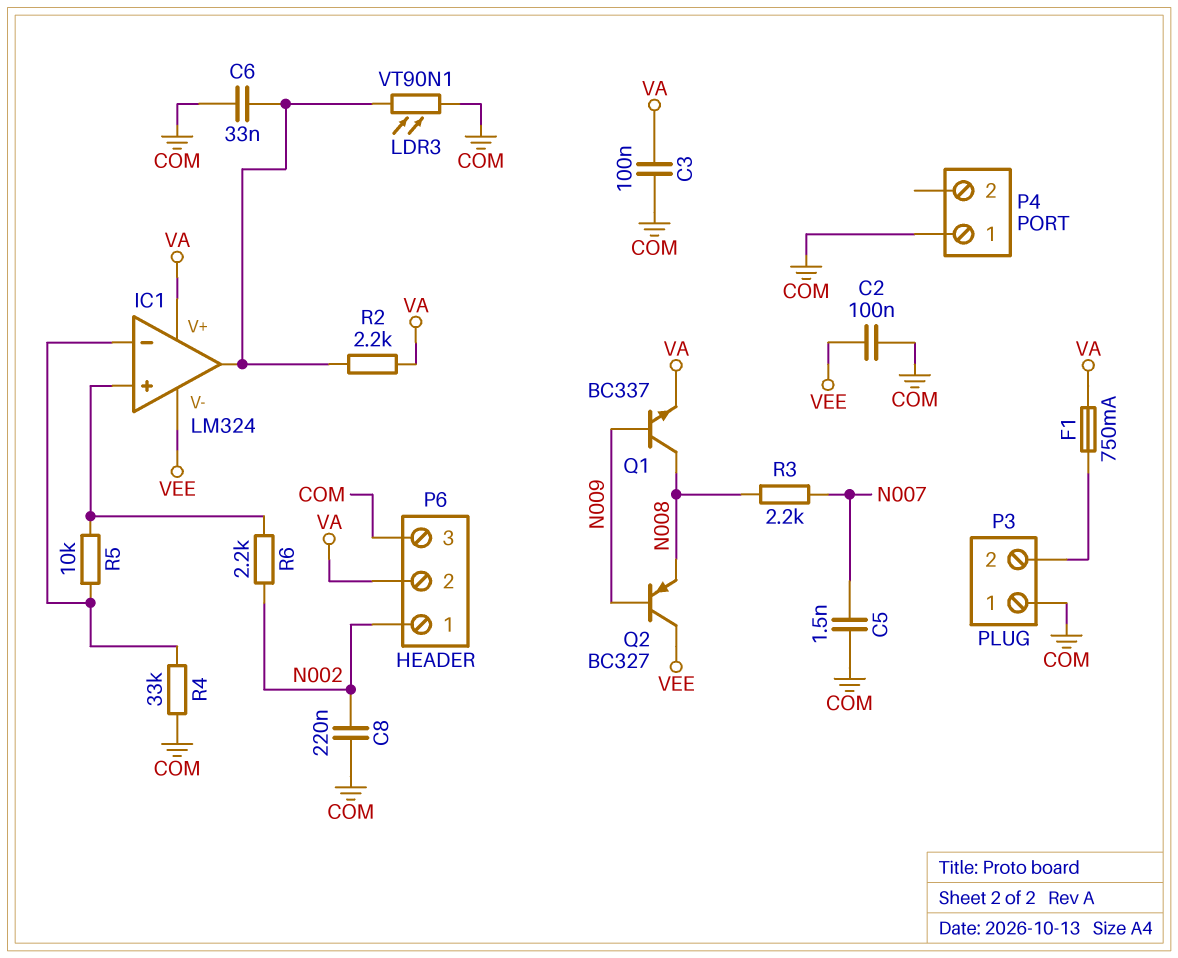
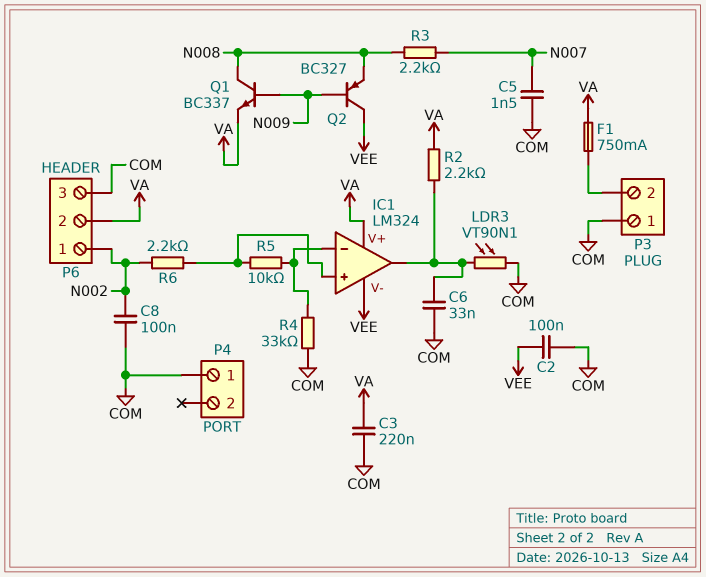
C3: 100nF (COM, VA) -> 220nF (COM, VA)
C8: 220nF (COM, N002) -> 100nF (COM, N002)

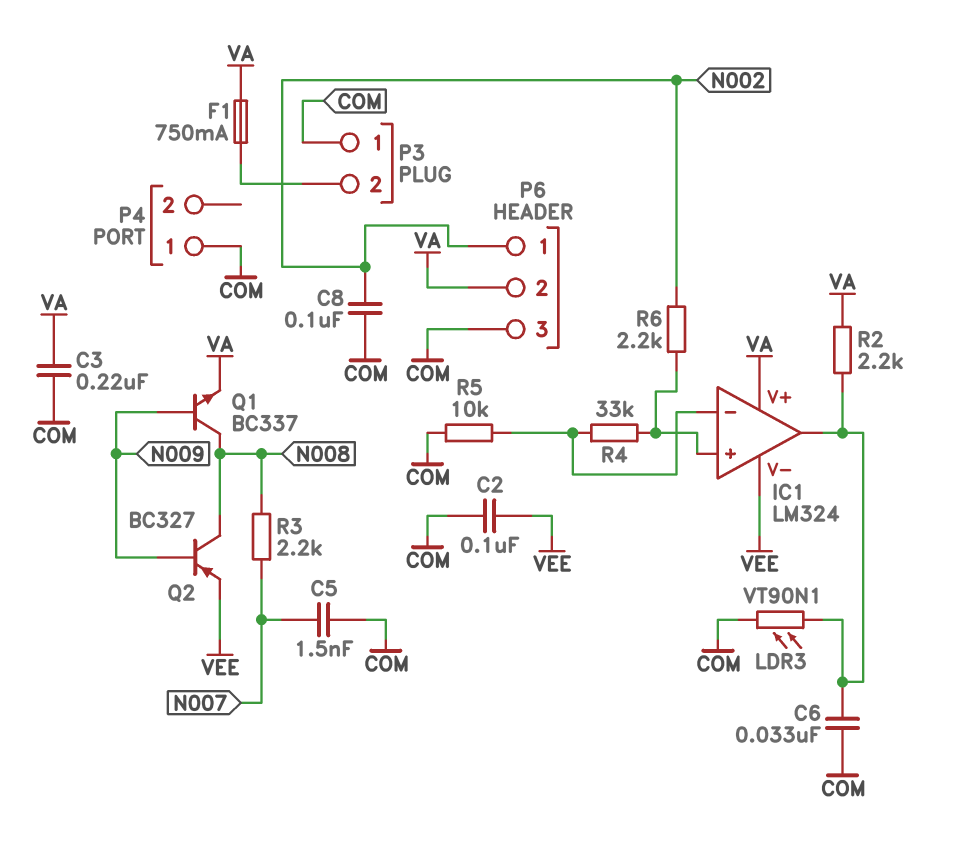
Q2: PNP BC327 (B N009, C VEE, E N008) -> PNP BC327 (B N009, C N008, E VEE)
R4: 33k (COM, IC1/in-) -> 33k (IC1/in+, IC1/in-)
R5: 10k (IC1/in+, IC1/in-) -> 10k (COM, IC1/in-)

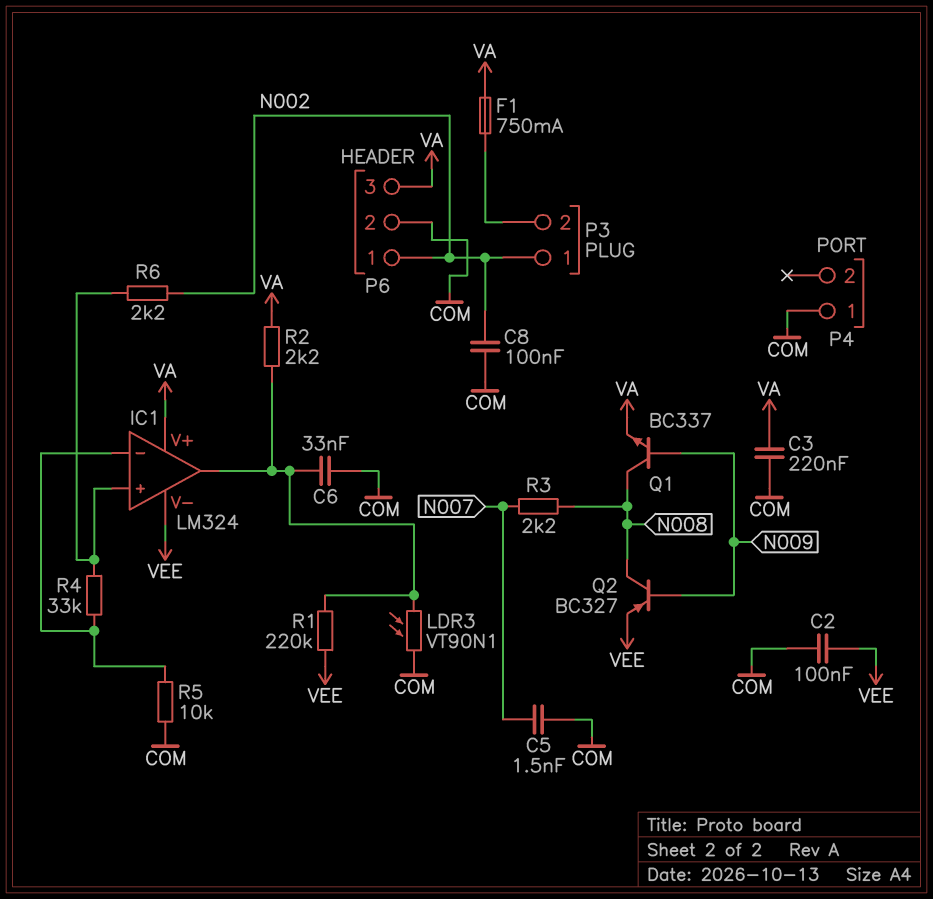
P3 pin 1: COM -> N002
P6 pin 2: VA -> COM
P6 pin 3: COM -> VA
R1: none -> 220k (IC1/out, VEE)

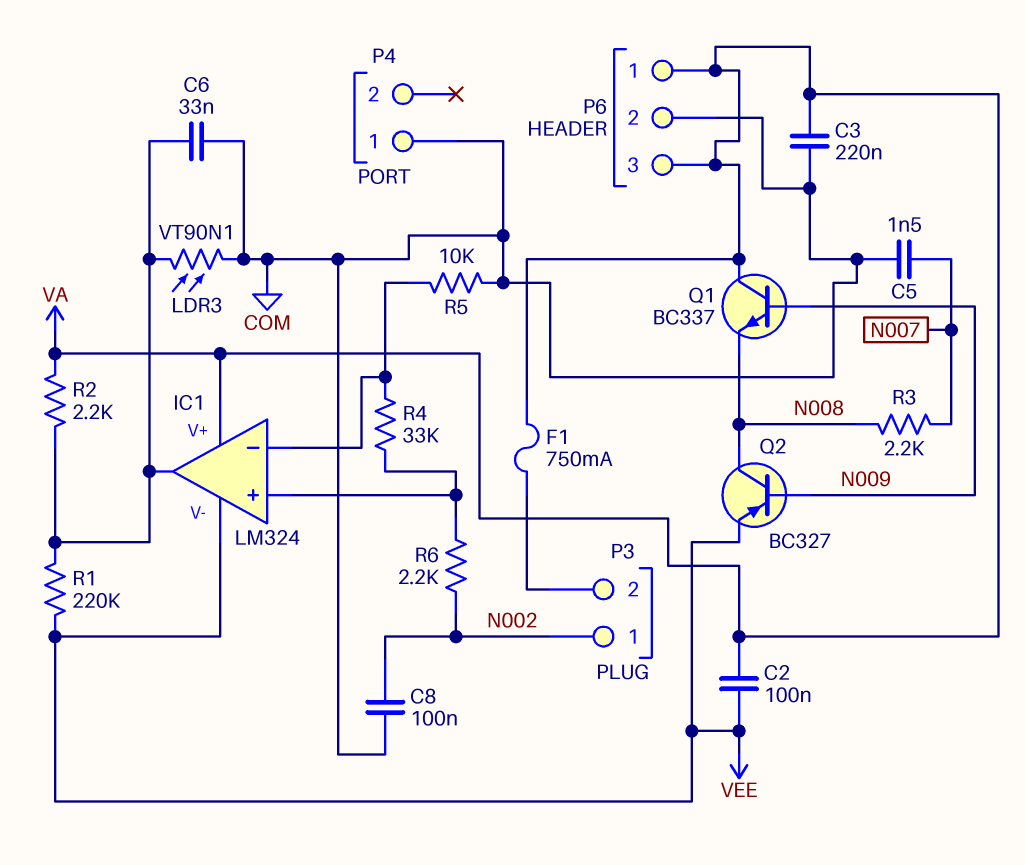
C2: 100nF (COM, VEE) -> 100nF (VA, VEE)
P6 pin 1: N002 -> VA
Q1: NPN BC337 (B N009, C N008, E VA) -> NPN BC337 (B N009, C VA, E N008)

